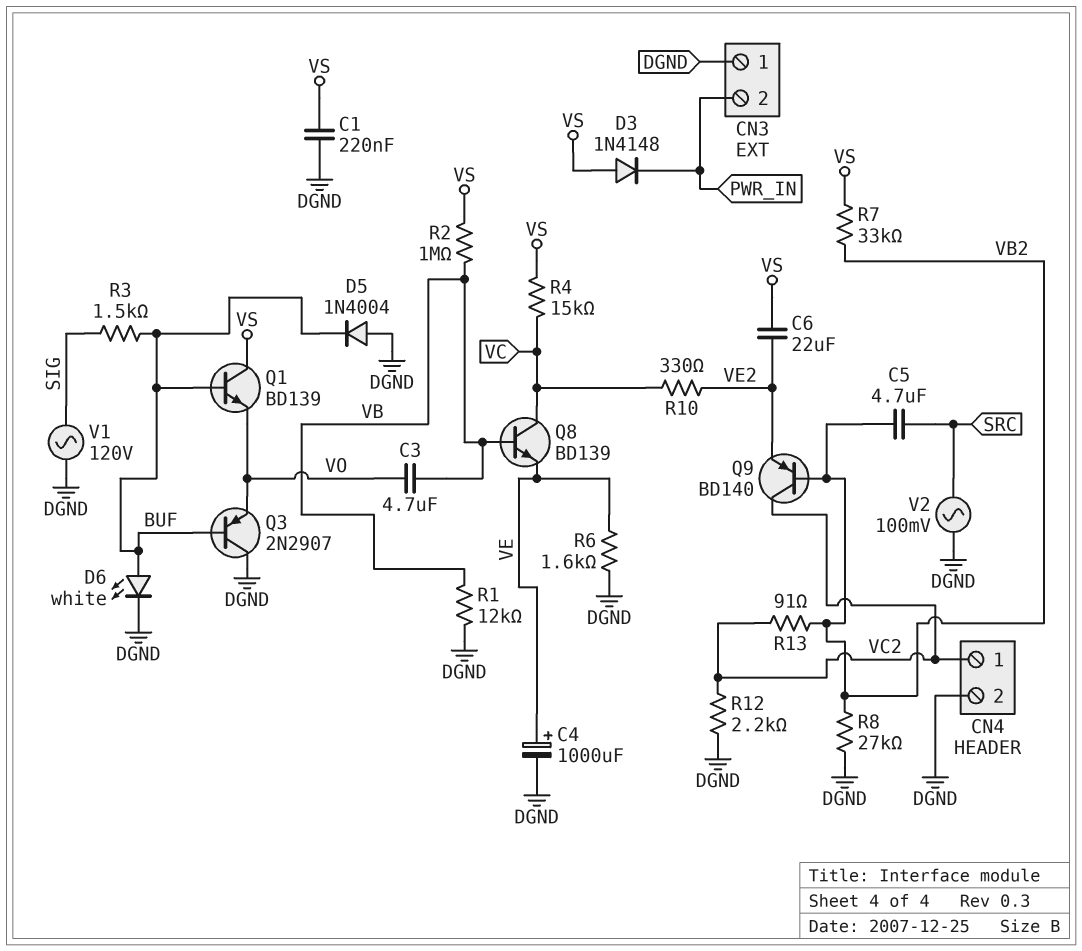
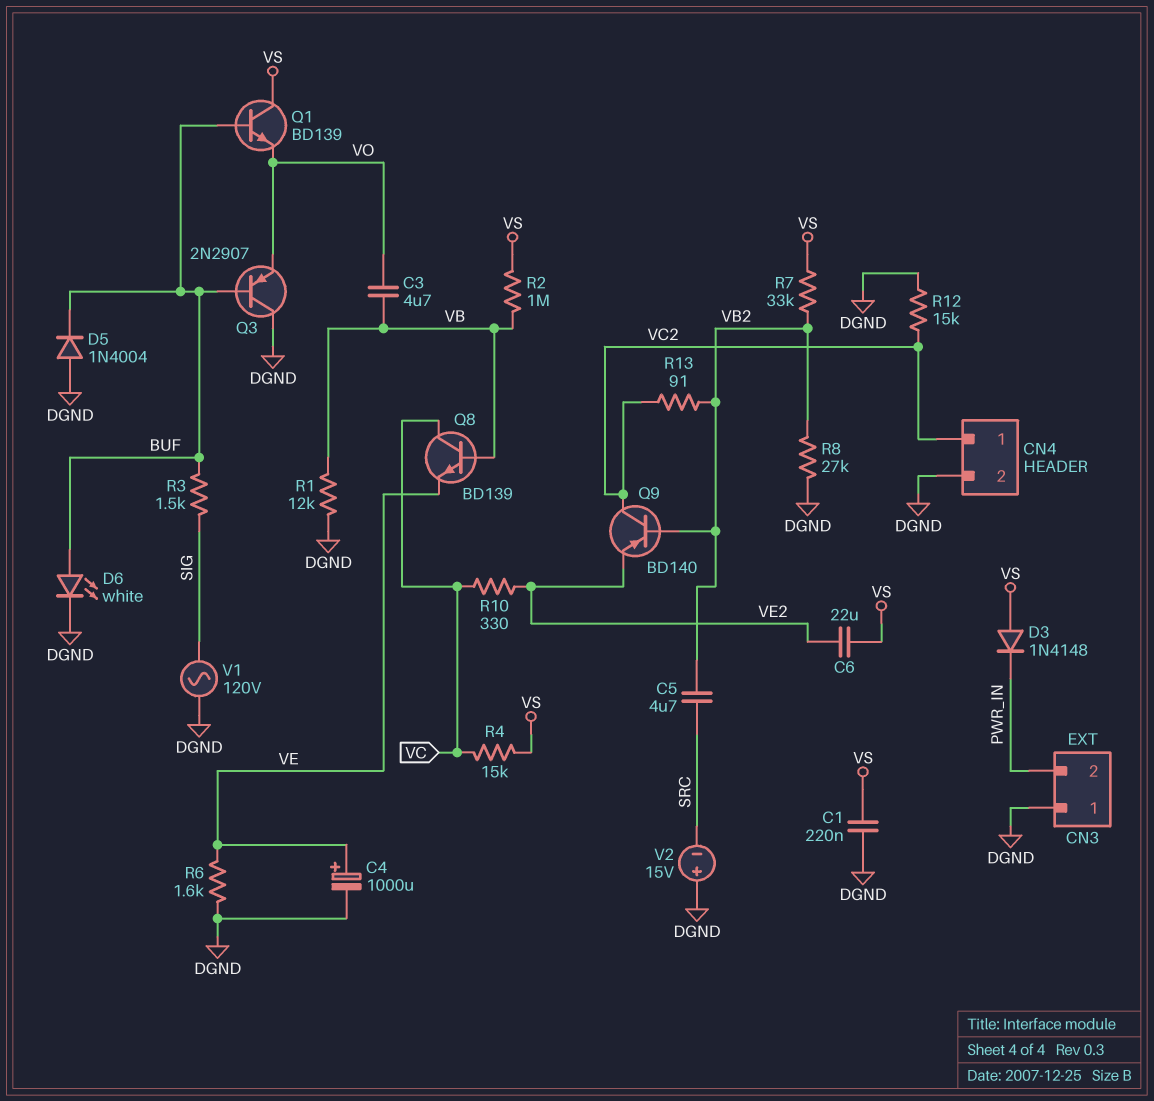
R12: 2.2k (DGND, VC2) -> 15k (DGND, VC2)
V2: AC 100mV (DGND, SRC) -> 15V (plus DGND, minus SRC)

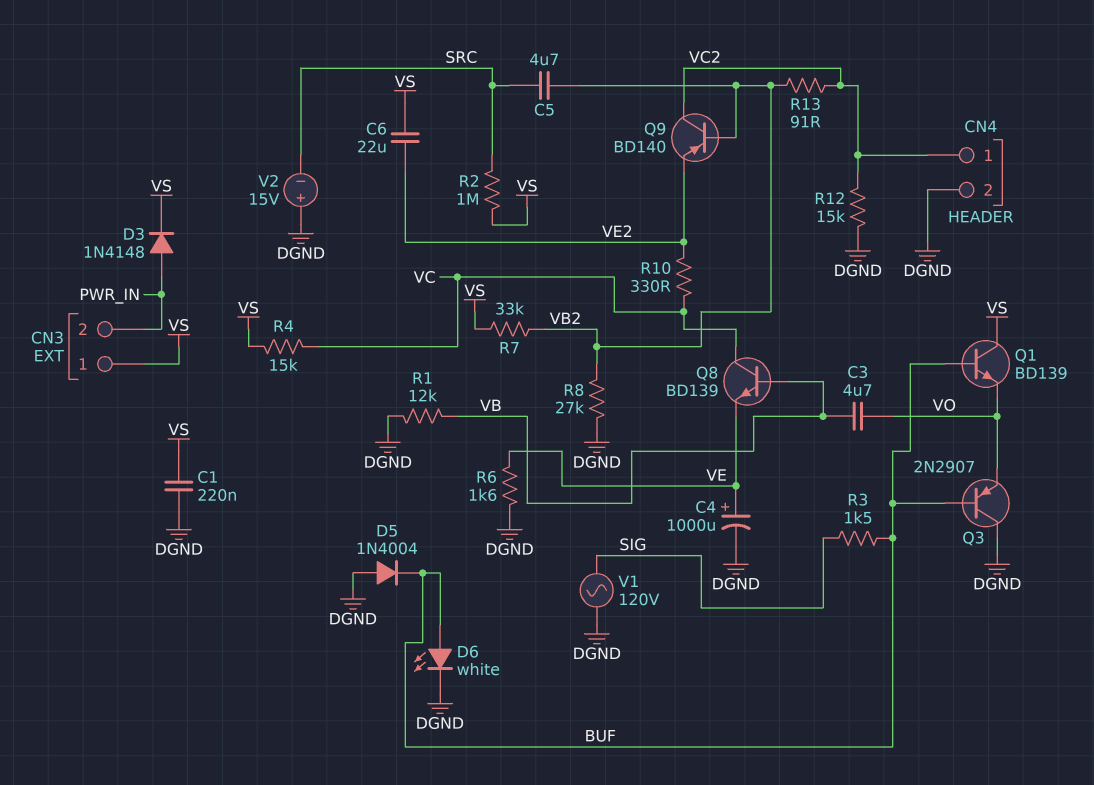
CN3 pin 1: DGND -> VS
D3: diode 1N4148 (A VS, K PWR_IN) -> diode 1N4148 (A PWR_IN, K VS)
R2: 1M (VB, VS) -> 1M (SRC, VS)

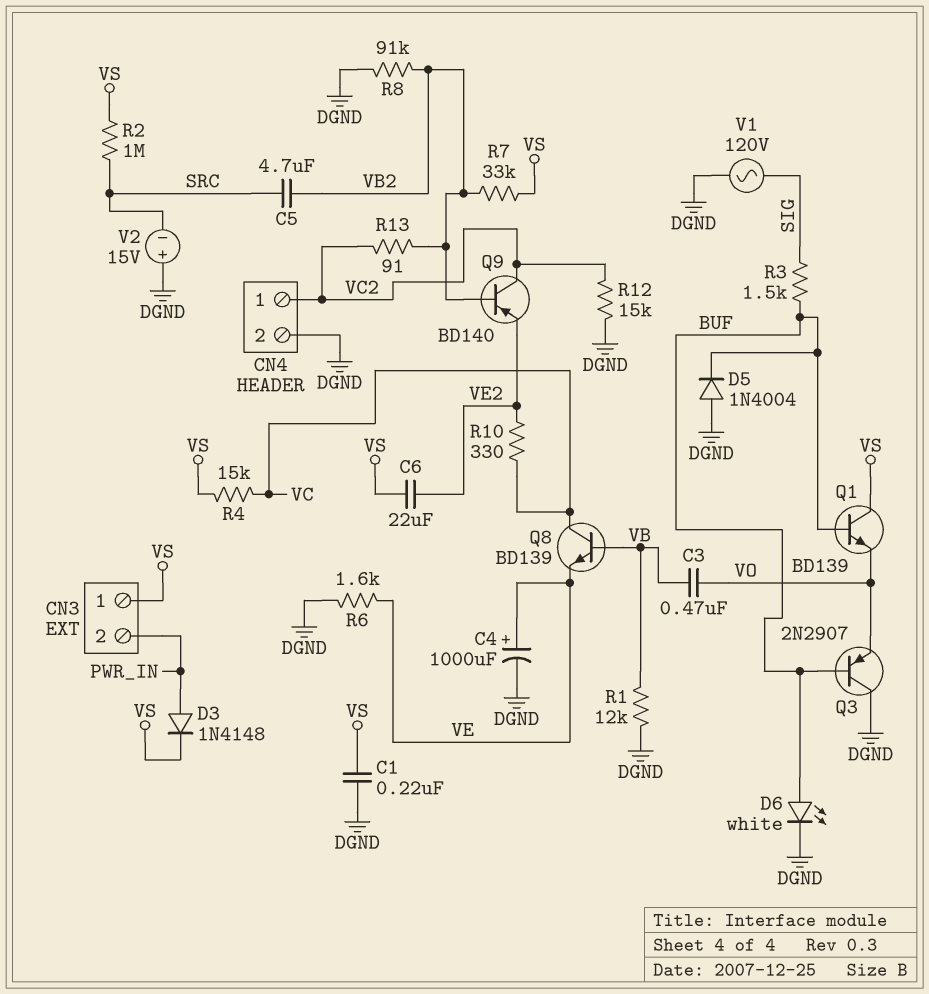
C3: 4.7uF (VB, VO) -> 470nF (VB, VO)
R8: 27k (DGND, VB2) -> 91k (DGND, VB2)

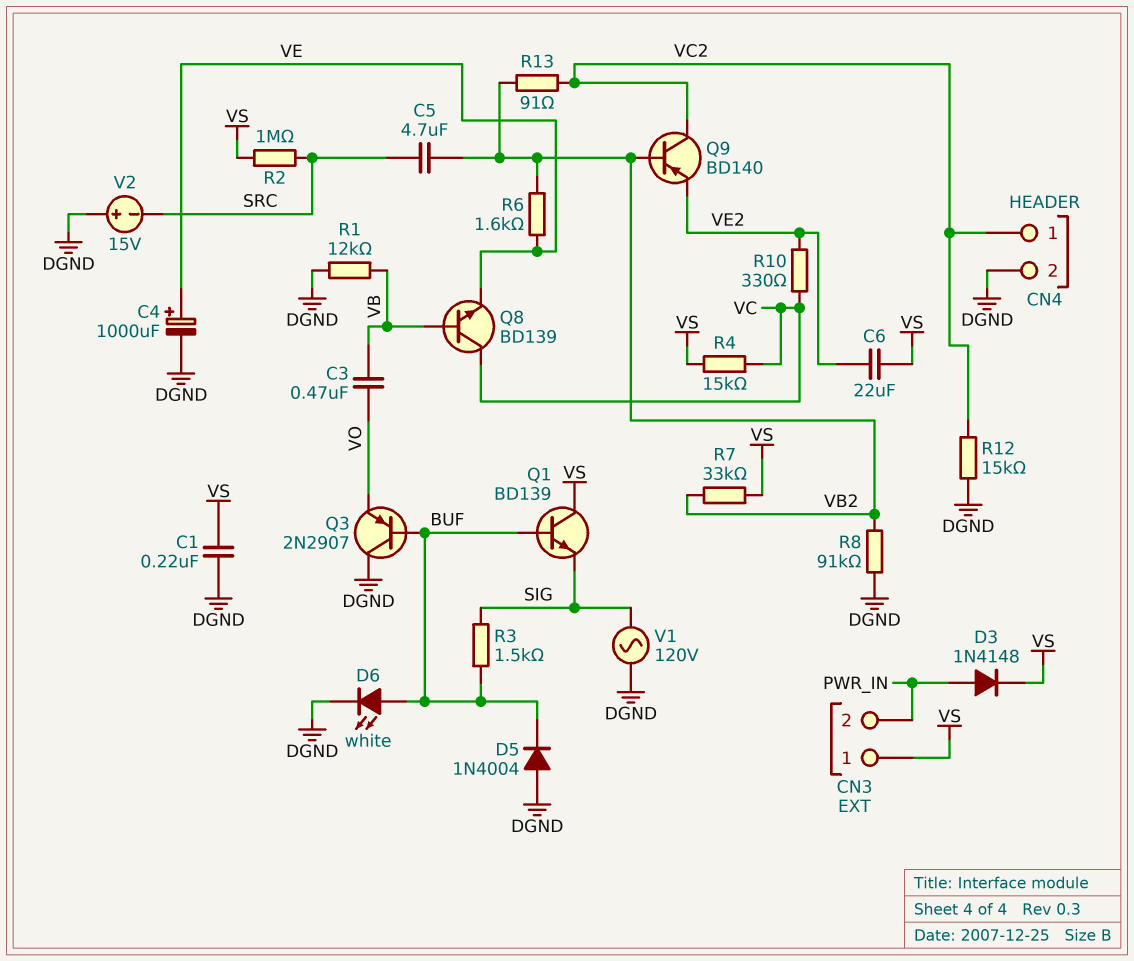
Q1: NPN BD139 (B BUF, C VS, E VO) -> NPN BD139 (B BUF, C VS, E SIG)
R6: 1.6k (DGND, VE) -> 1.6k (VB2, VE)

